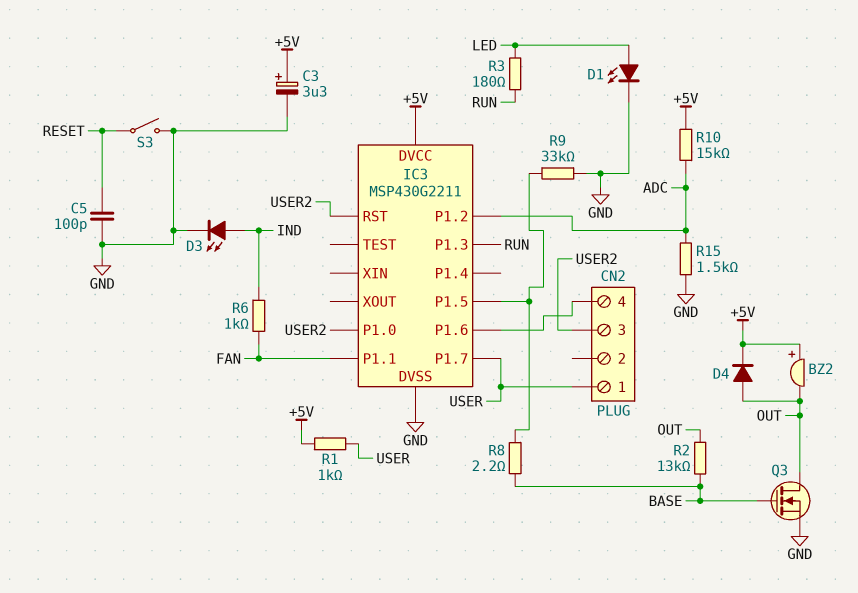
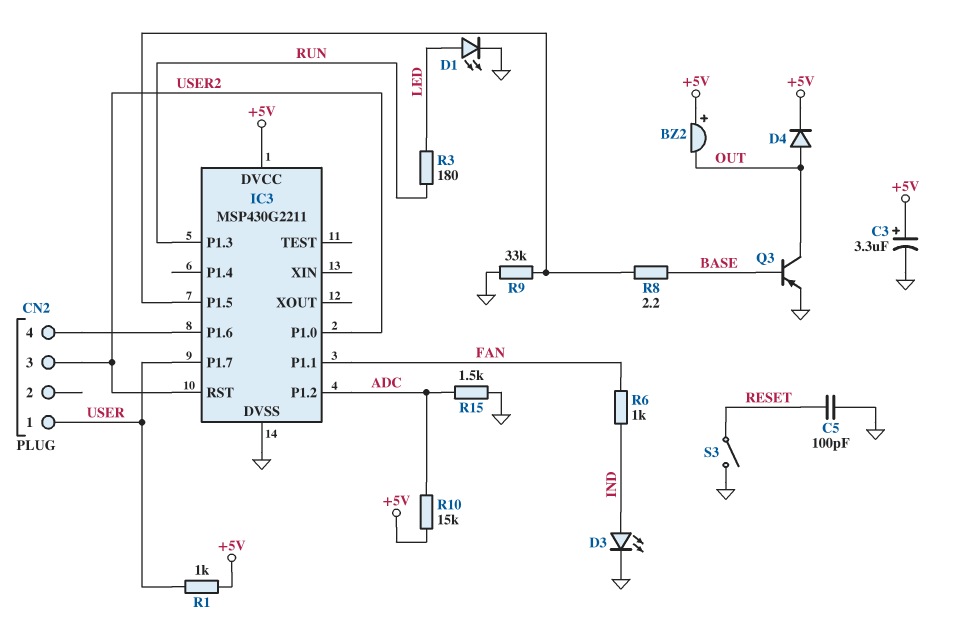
Q3: NMOS (G BASE, D OUT, S GND) -> PNP (B BASE, C OUT, E GND)
R2: 13k (BASE, OUT) -> none

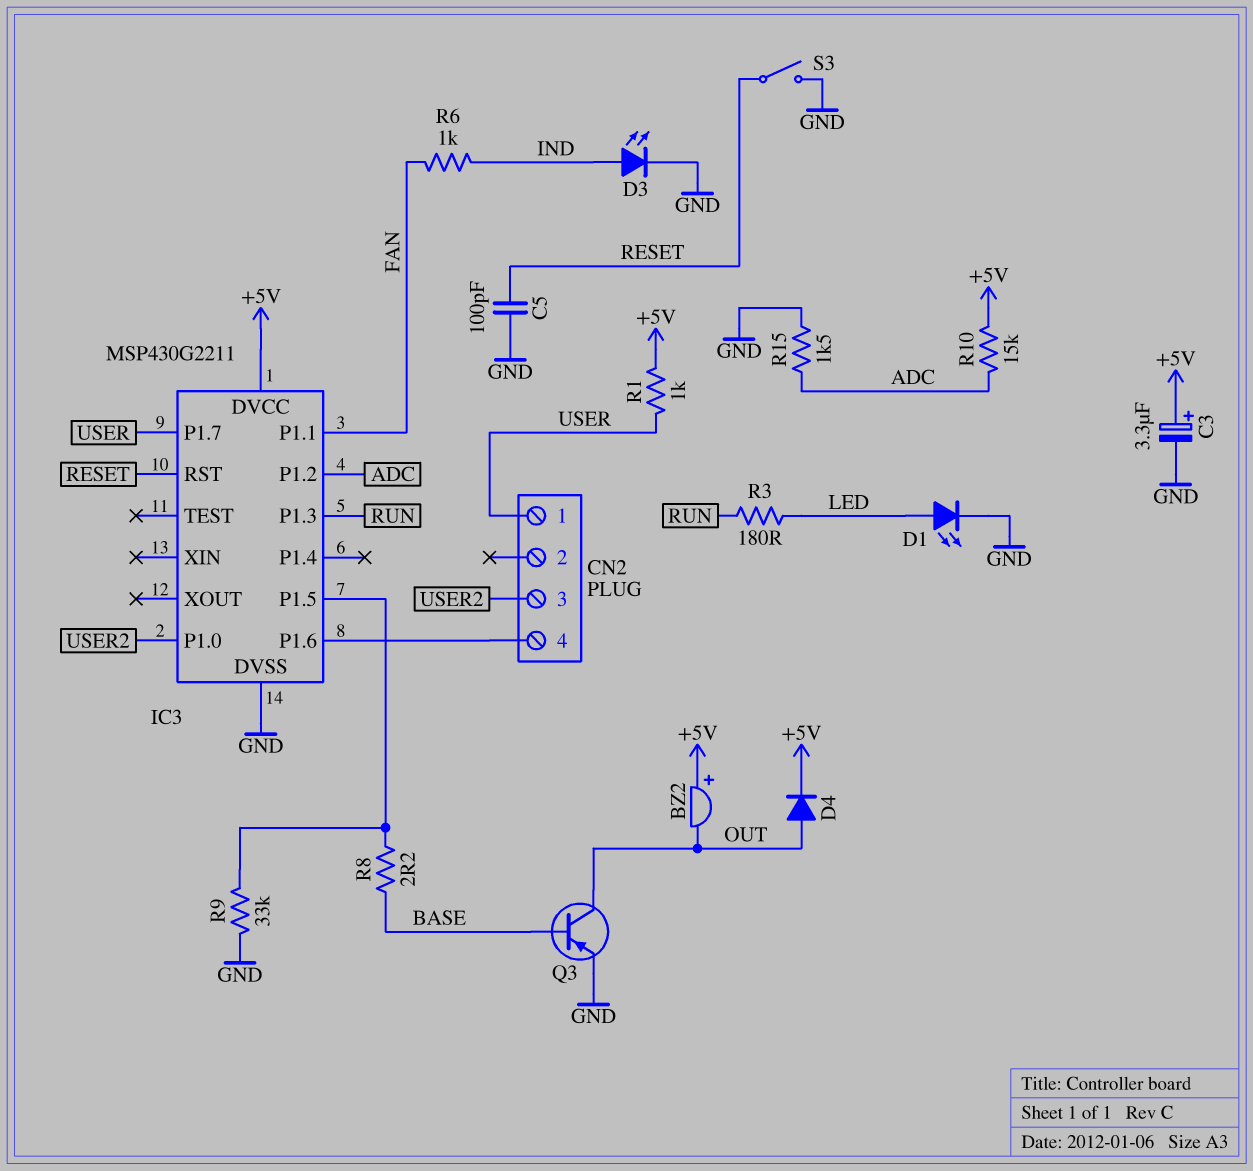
IC3 pin RST: USER2 -> RESET

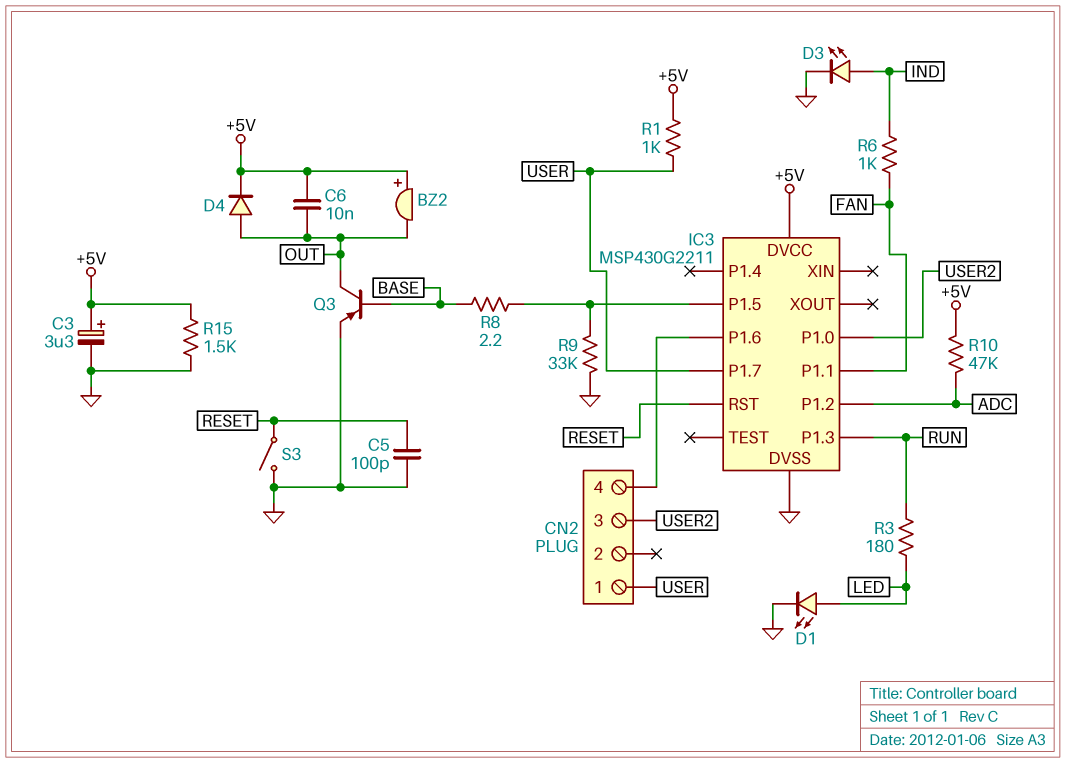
C6: none -> 10nF (+5V, OUT)
R10: 15k (+5V, ADC) -> 47k (+5V, ADC)
R15: 1.5k (ADC, GND) -> 1.5k (+5V, GND)

